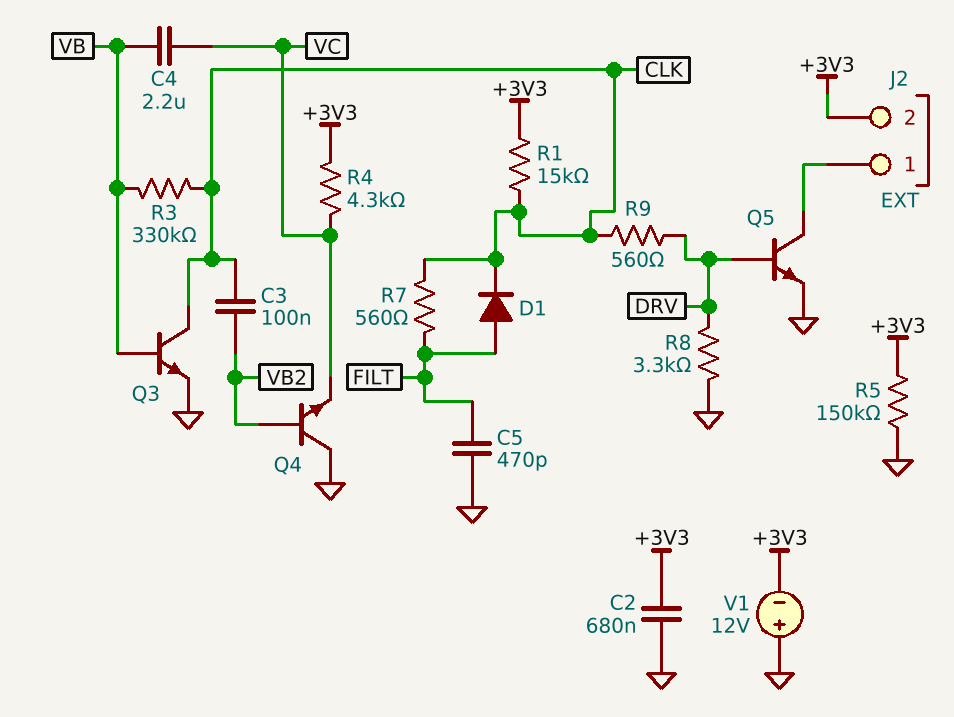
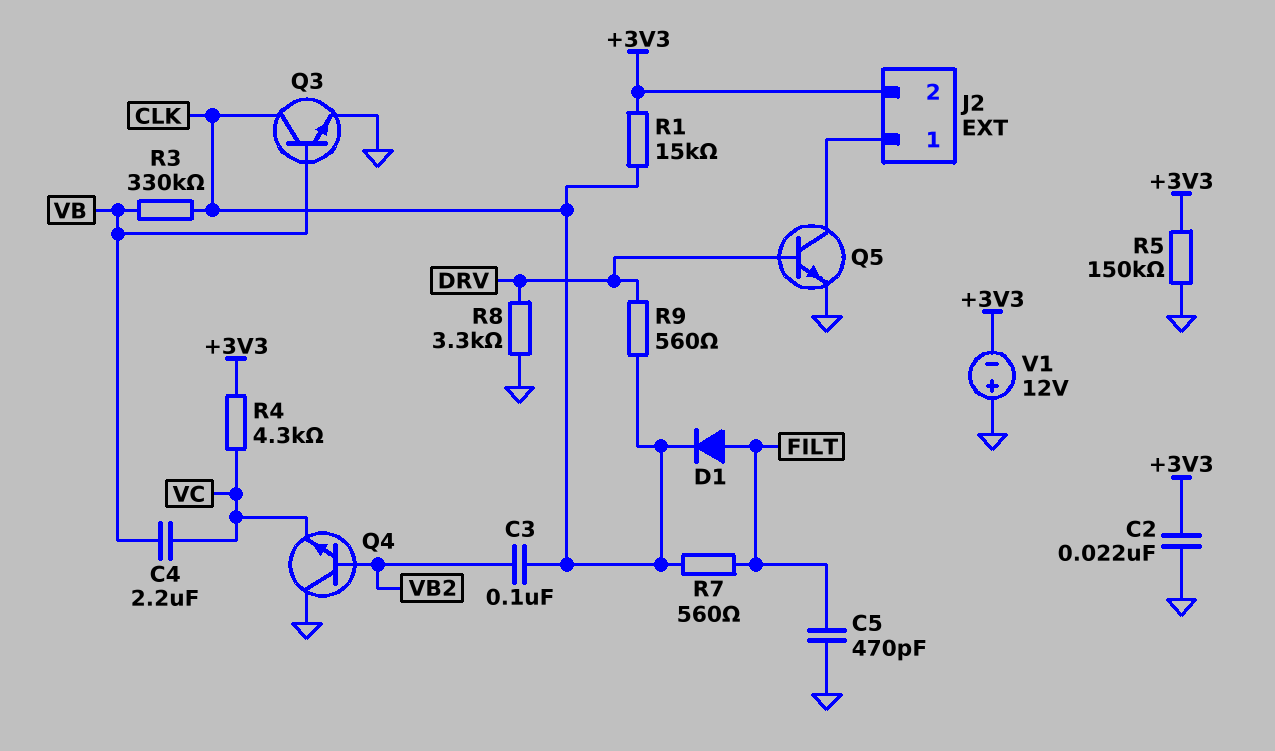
C2: 680nF (+3V3, GND) -> 22nF (+3V3, GND)

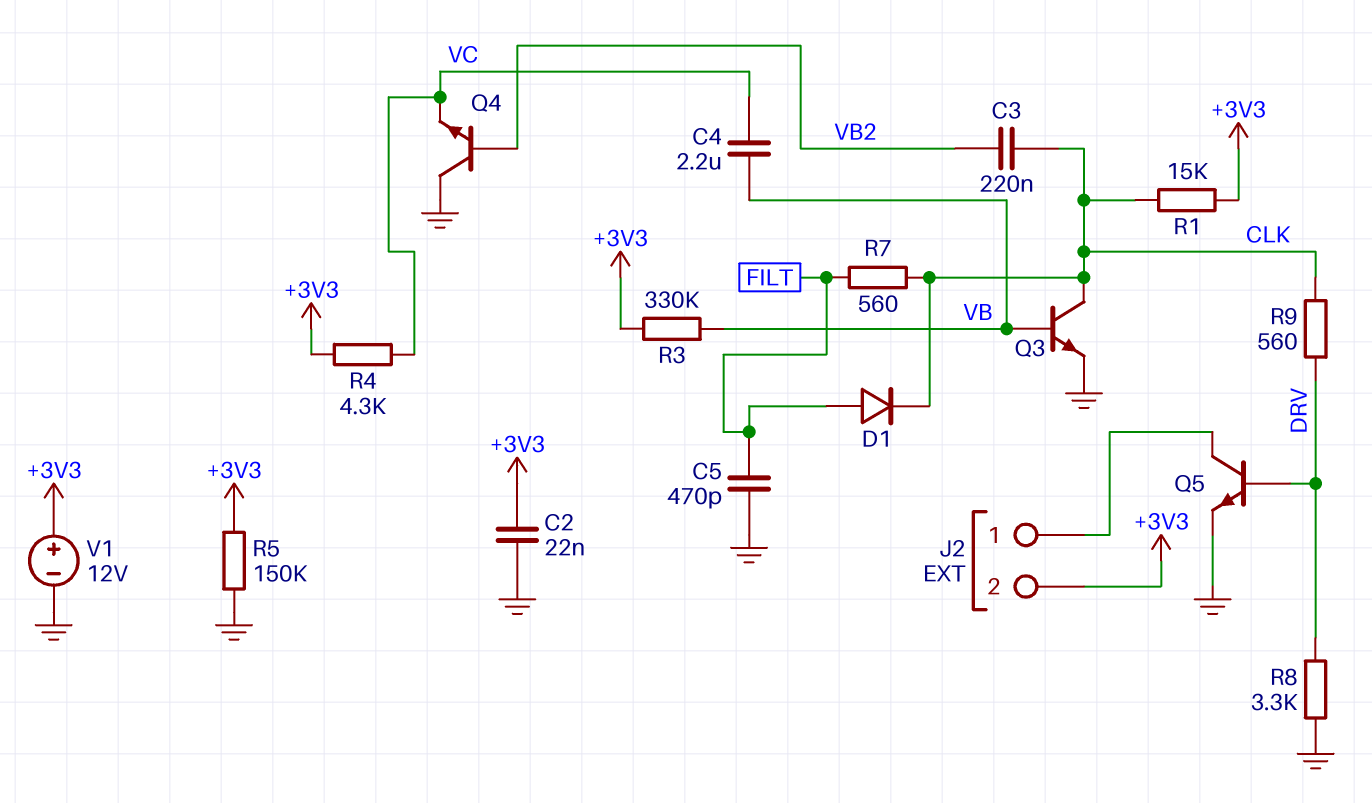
C3: 100nF (CLK, VB2) -> 220nF (CLK, VB2)
R3: 330k (CLK, VB) -> 330k (+3V3, VB)
V1: 12V (plus GND, minus +3V3) -> 12V (plus +3V3, minus GND)

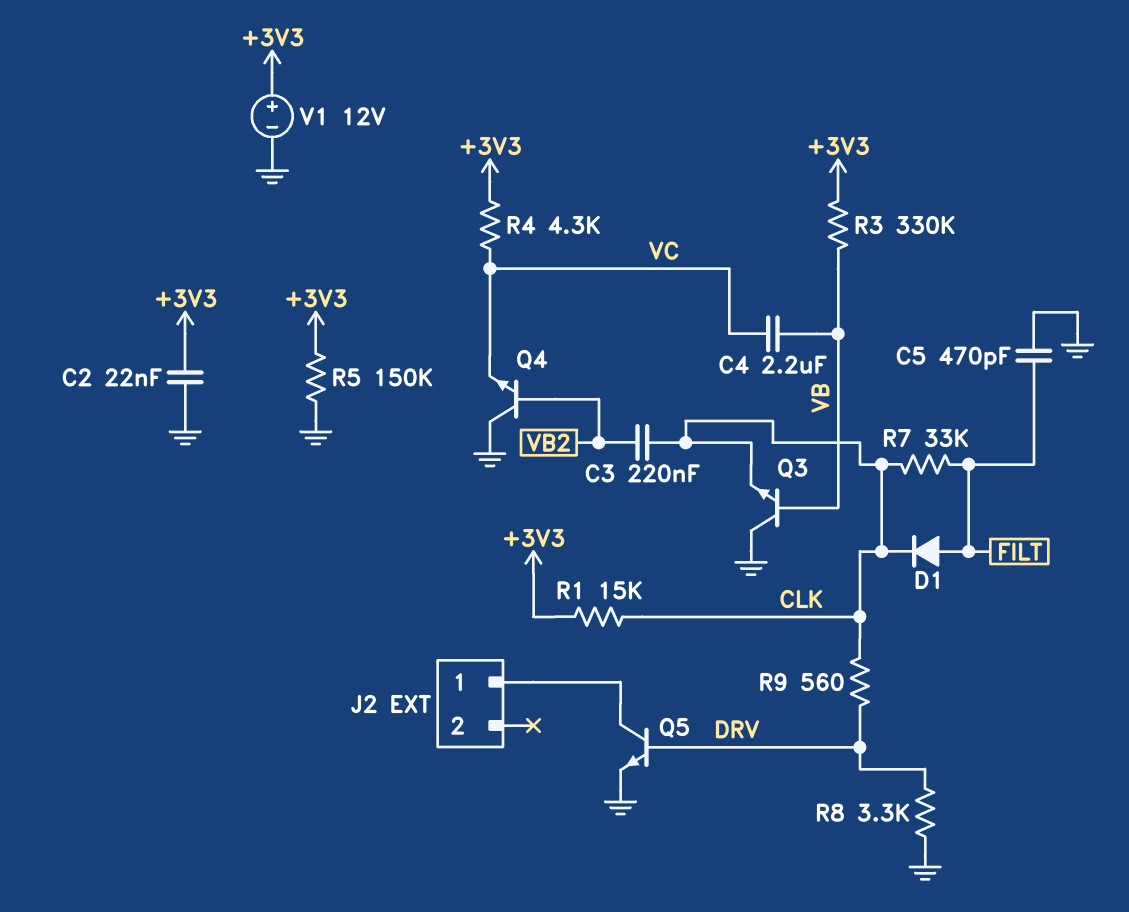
J2 pin 2: +3V3 -> none
Q3: NPN (B VB, C CLK, E GND) -> NPN (B VB, C GND, E CLK)
R7: 560 (CLK, FILT) -> 33k (CLK, FILT)

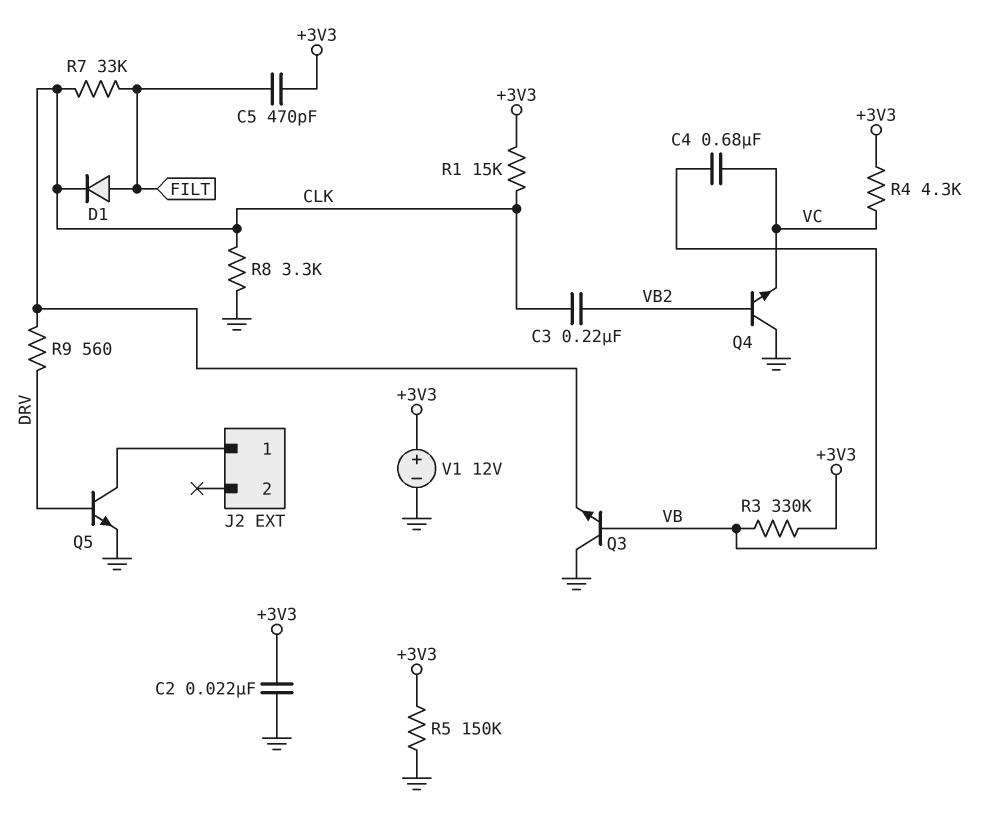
C4: 2.2uF (VB, VC) -> 680nF (VB, VC)
C5: 470pF (FILT, GND) -> 470pF (+3V3, FILT)
R8: 3.3k (DRV, GND) -> 3.3k (CLK, GND)

